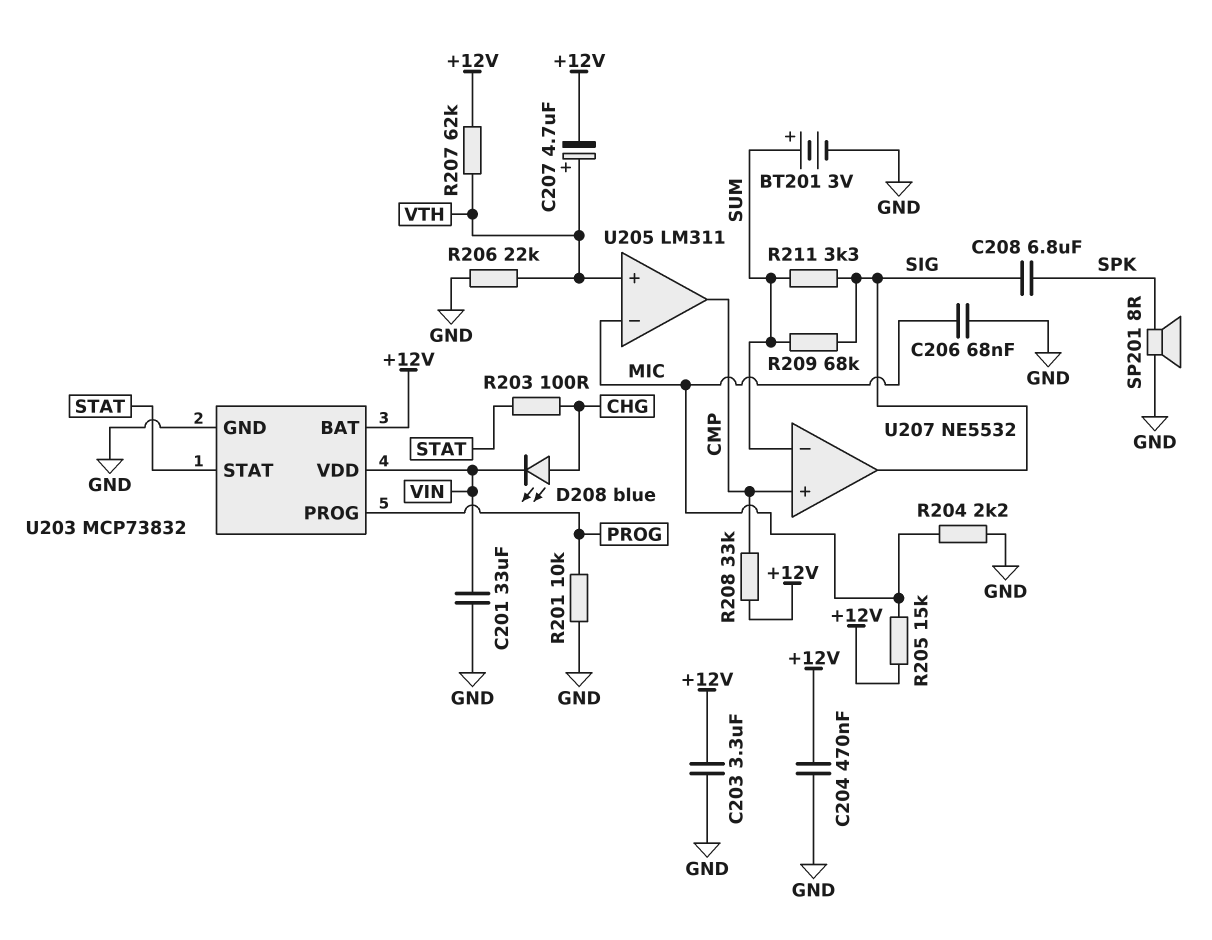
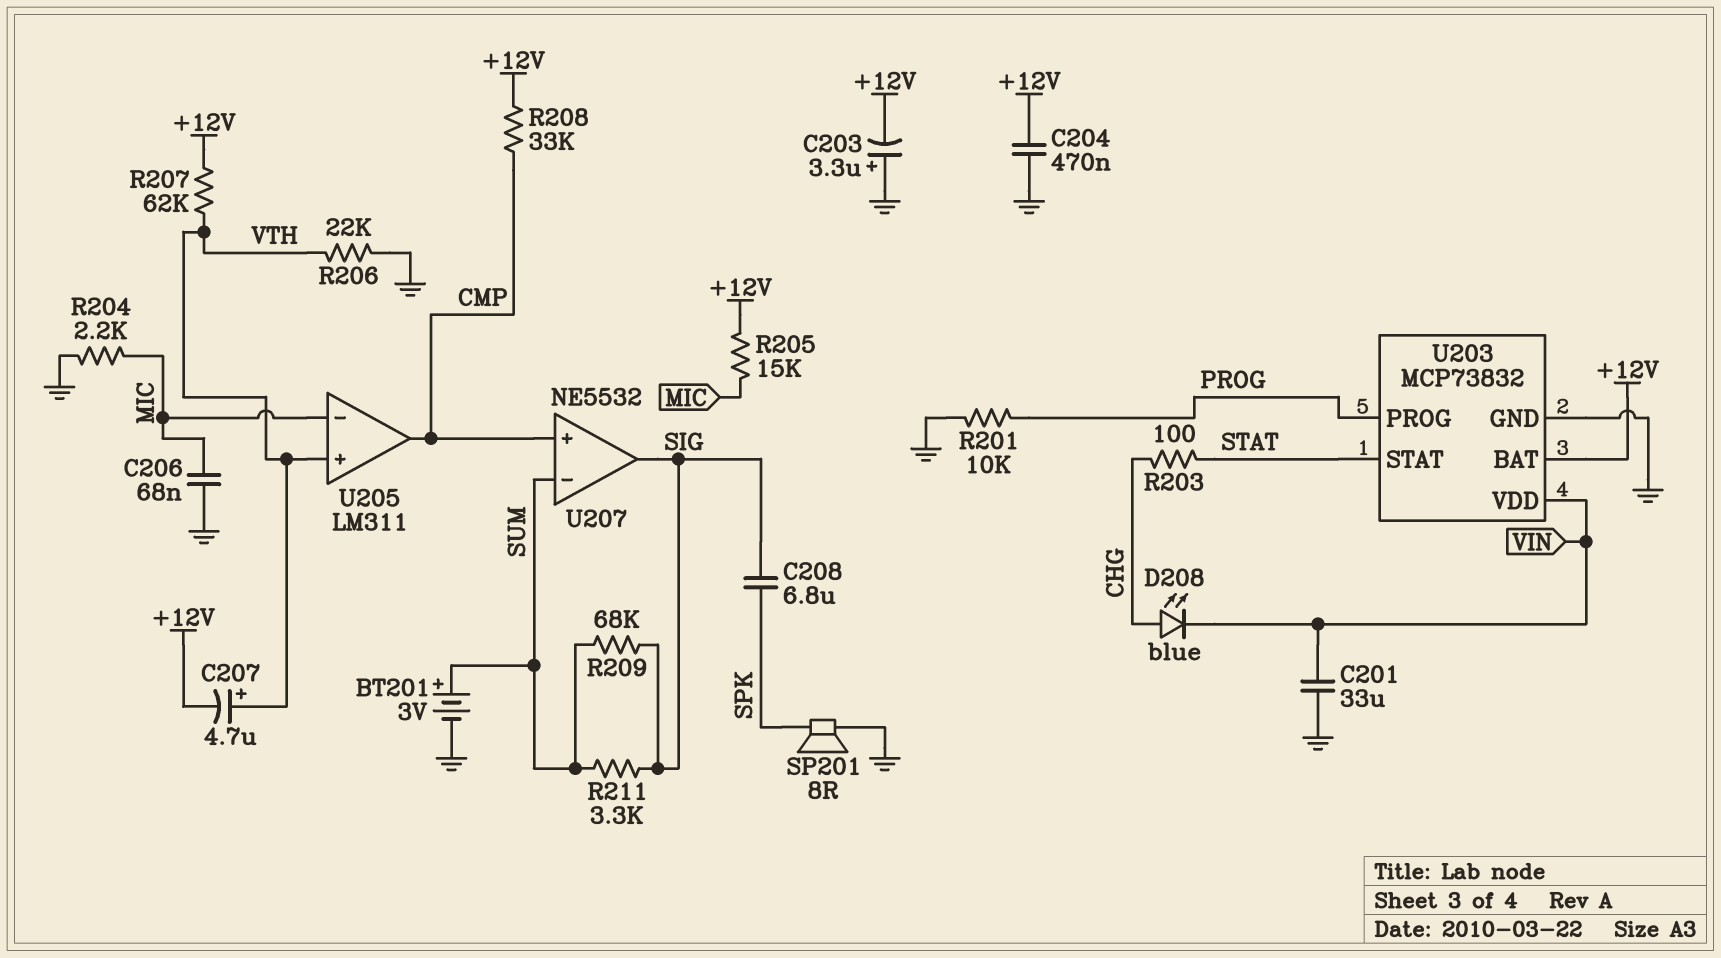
C203: 3.3uF (+12V, GND) -> 3.3uF (plus GND, minus +12V)

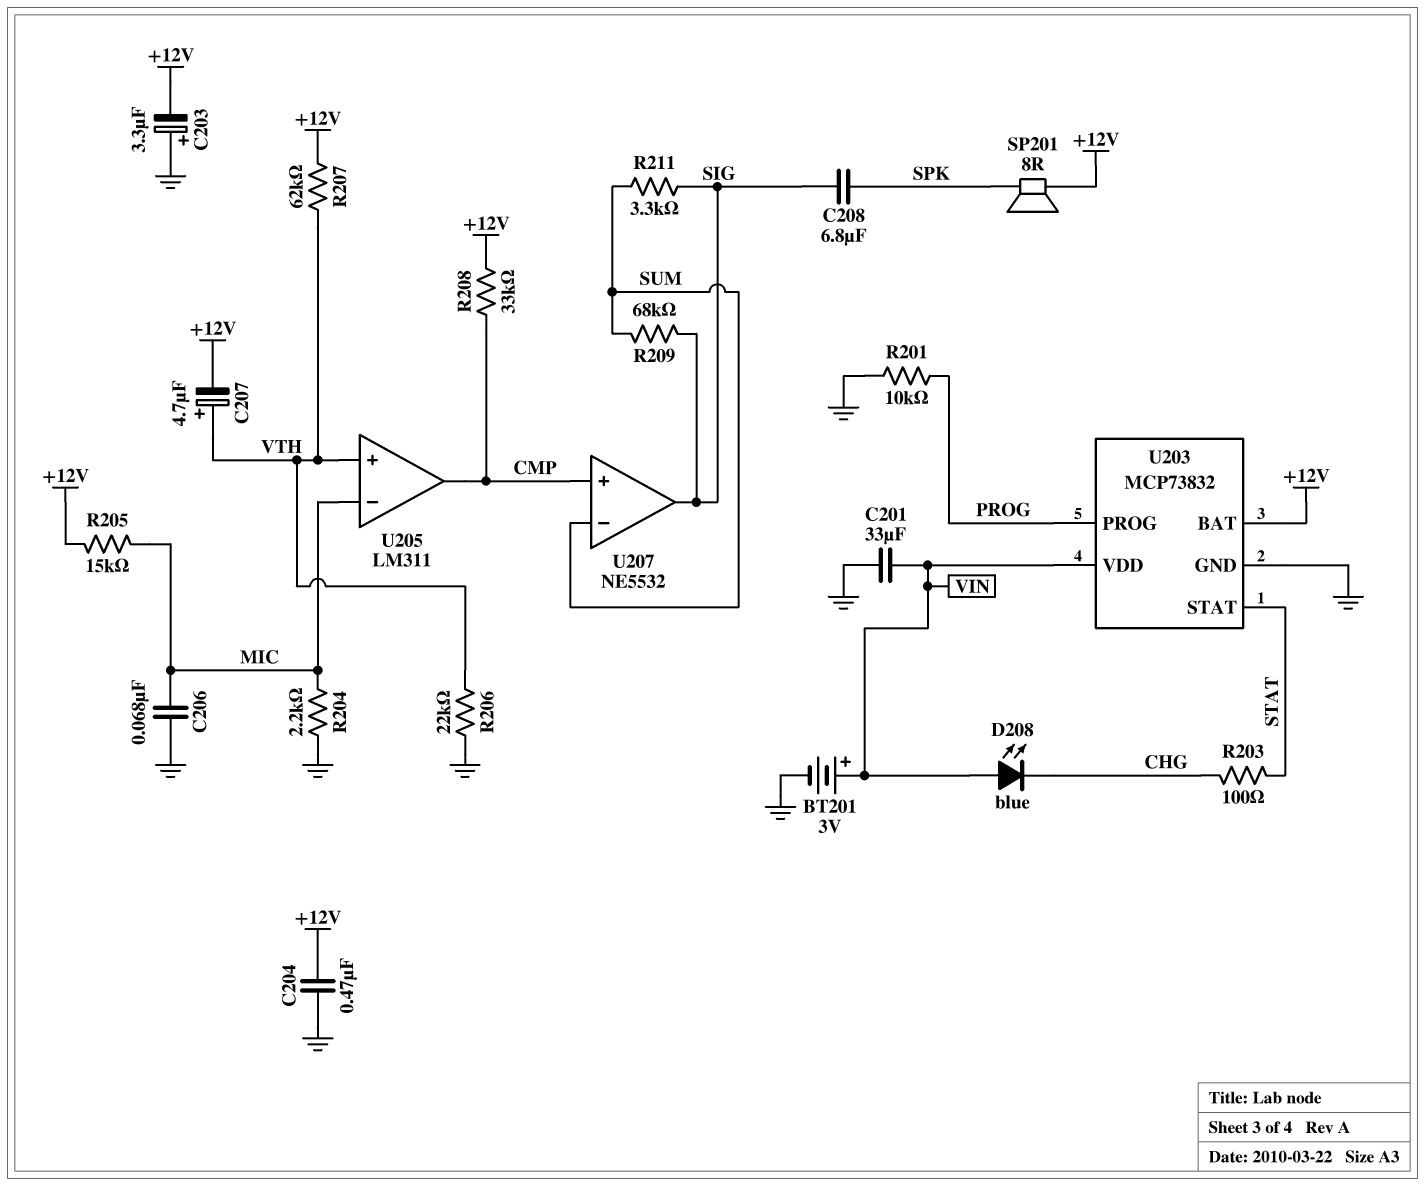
BT201: 3V (plus SUM, minus GND) -> 3V (plus VIN, minus GND)
D208: LED blue (A CHG, K VIN) -> LED blue (A VIN, K CHG)
SP201: speaker 8R (GND, SPK) -> speaker 8R (+12V, SPK)

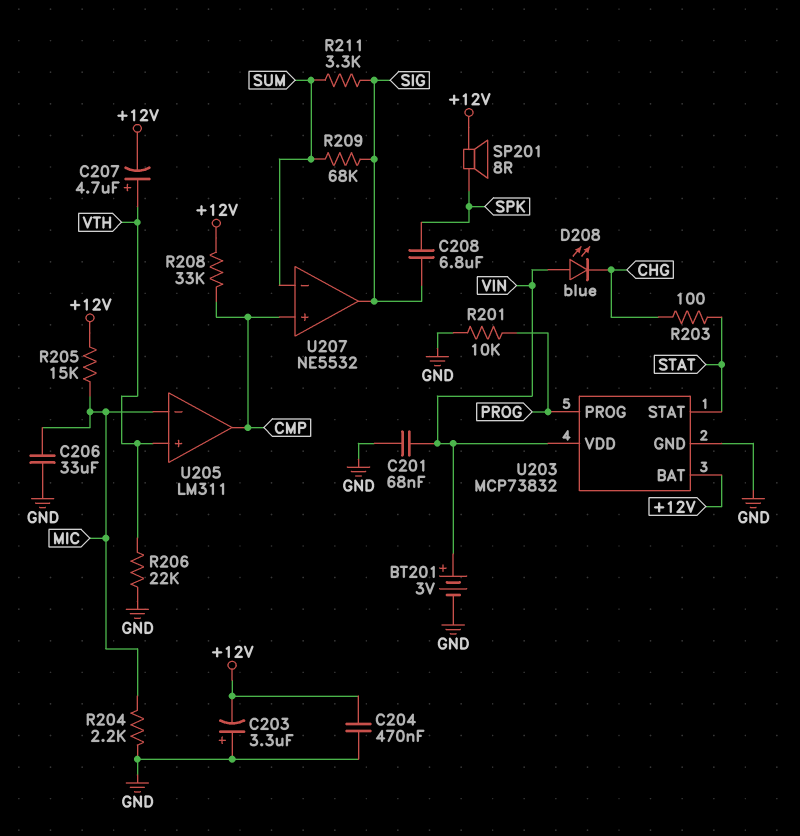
C201: 33uF (GND, VIN) -> 68nF (GND, VIN)
C206: 68nF (GND, MIC) -> 33uF (GND, MIC)
R207: 62k (+12V, VTH) -> none

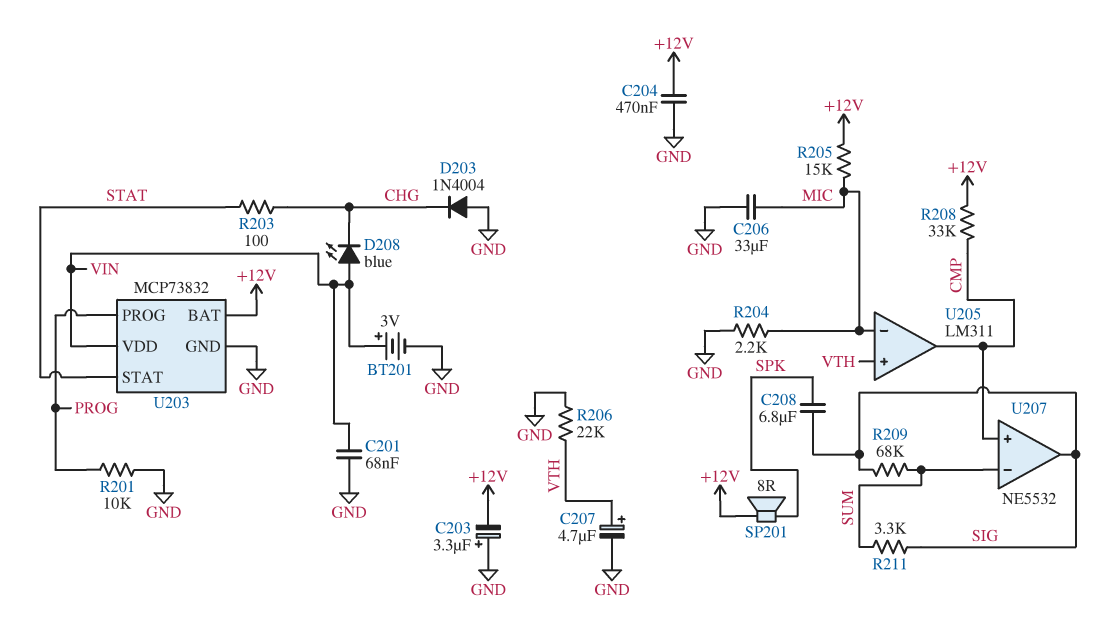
C207: 4.7uF (plus VTH, minus +12V) -> 4.7uF (plus VTH, minus GND)
D203: none -> diode 1N4004 (A GND, K CHG)

